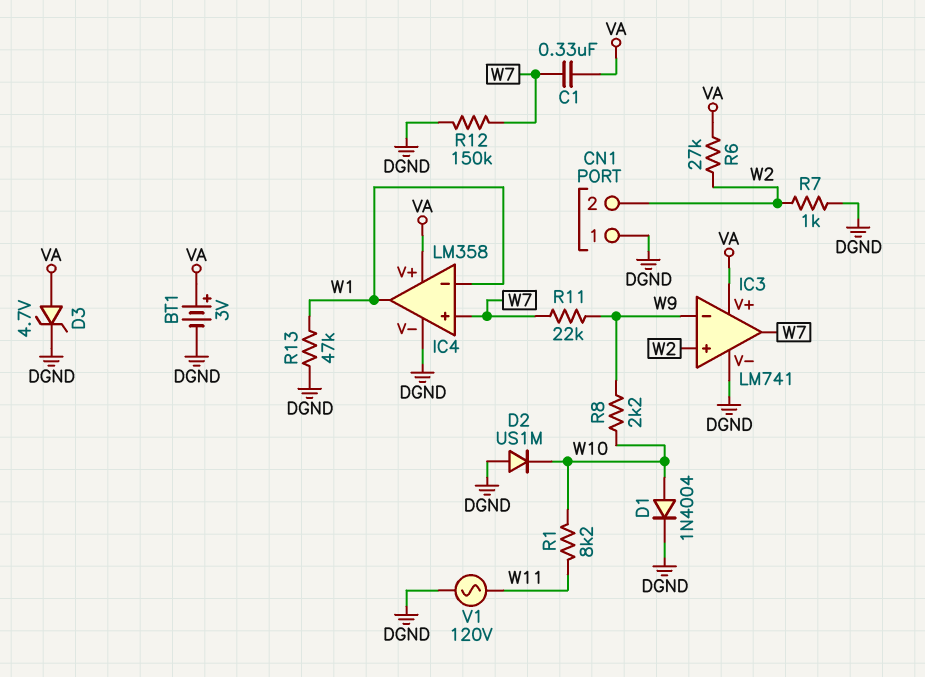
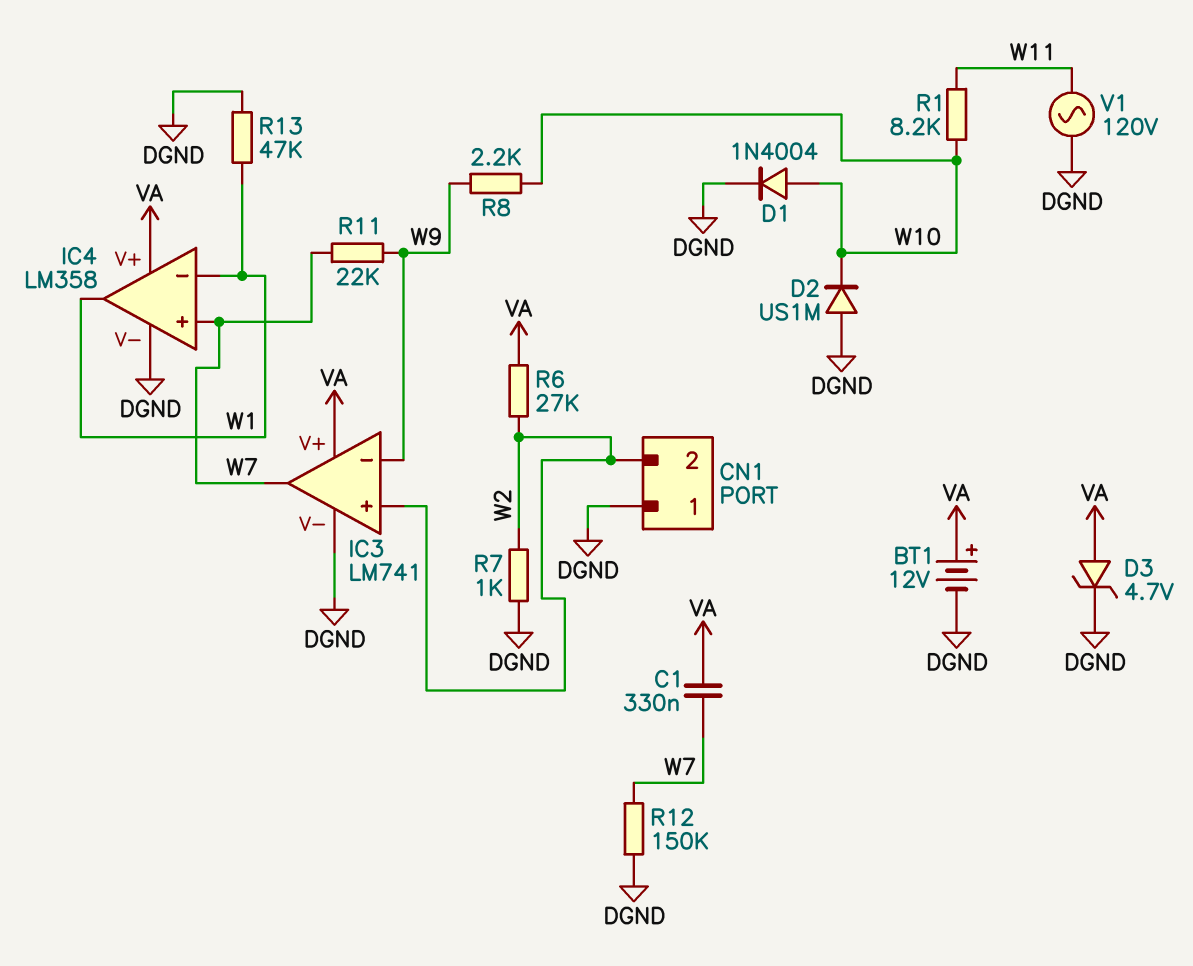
BT1: 3V (plus VA, minus DGND) -> 12V (plus VA, minus DGND)

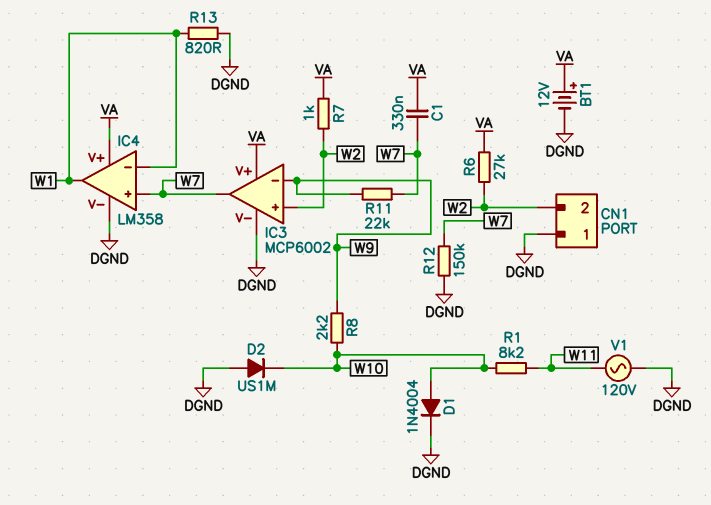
D3: zener 4.7V (A VA, K DGND) -> none
IC3: LM741 -> MCP6002
R7: 1k (DGND, W2) -> 1k (VA, W2)
R13: 47k (DGND, W1) -> 820 (DGND, W1)

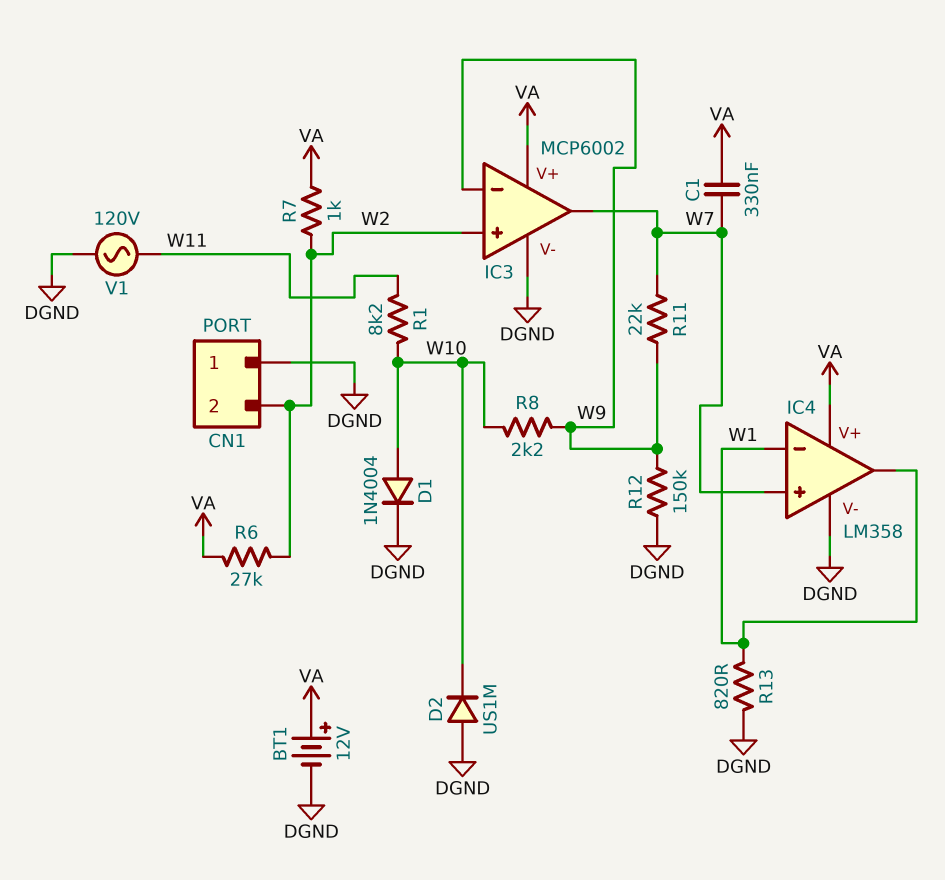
R12: 150k (DGND, W7) -> 150k (DGND, W9)

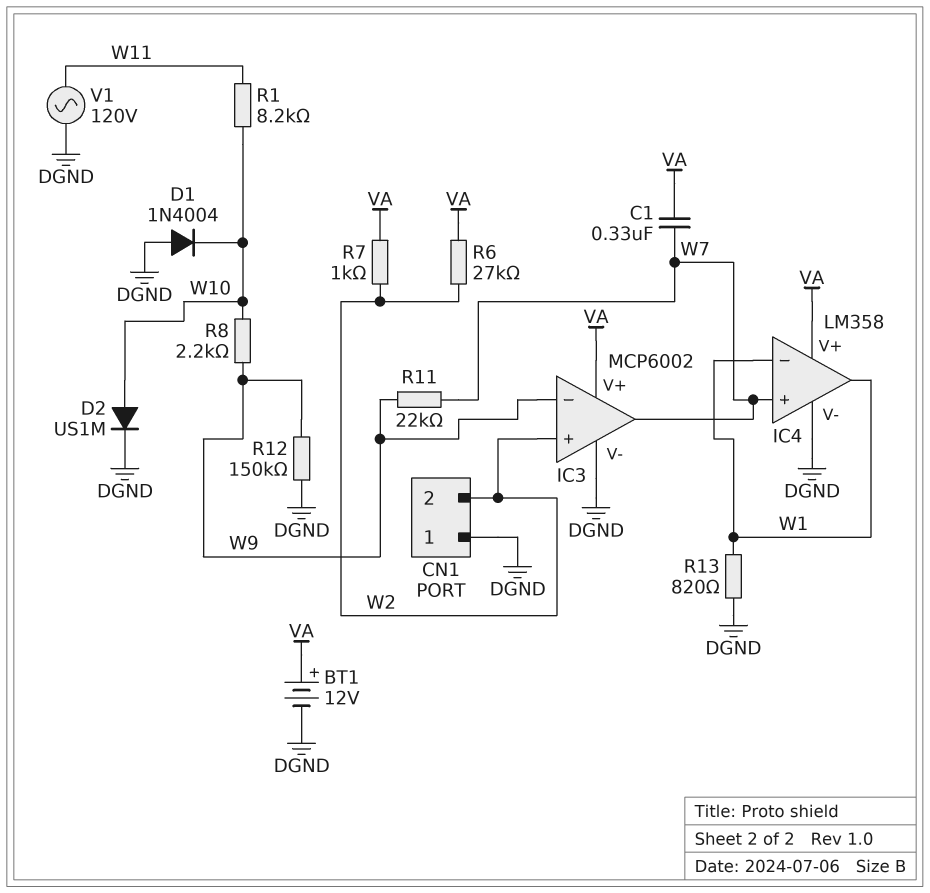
D1: diode 1N4004 (A W10, K DGND) -> diode 1N4004 (A DGND, K W10)
D2: diode US1M (A DGND, K W10) -> diode US1M (A W10, K DGND)

